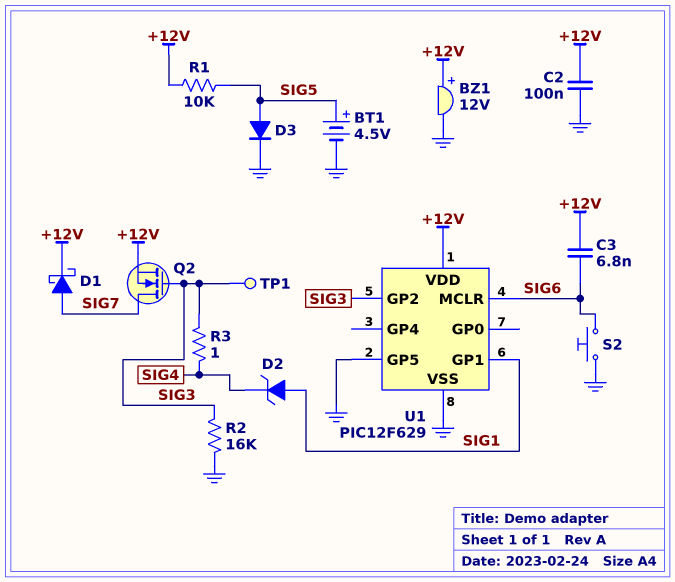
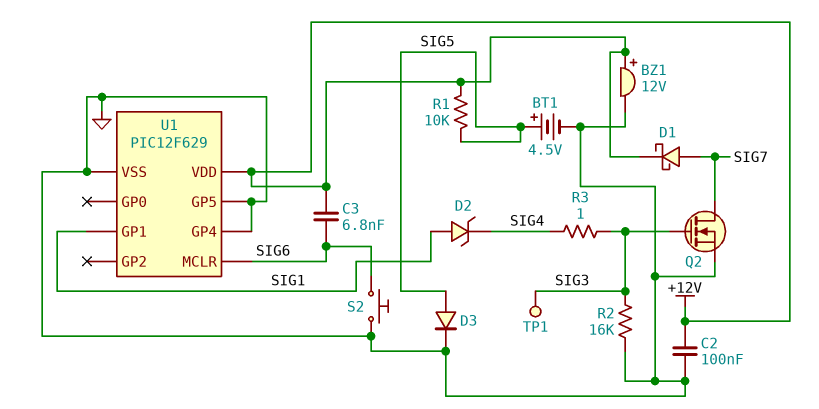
Q2: NMOS (G SIG3, D SIG7, S +12V) -> NMOS (G SIG3, D SIG7, S GND)
U1 pin GP2: SIG3 -> none
U1 pin GP4: none -> GND

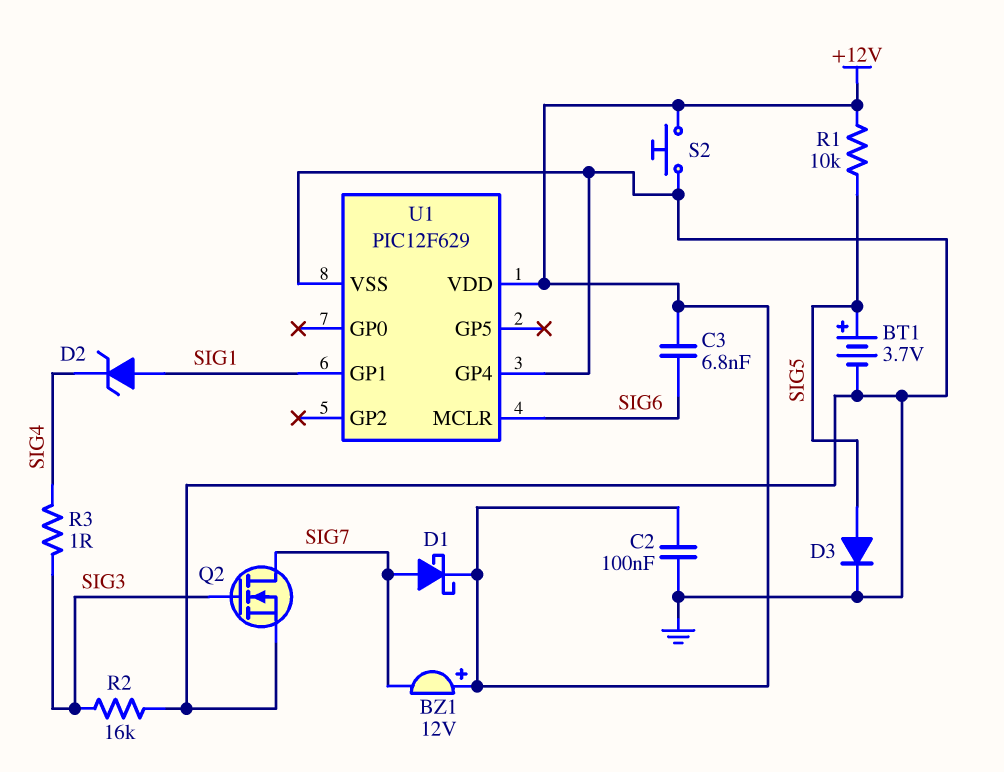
BT1: 4.5V (plus SIG5, minus GND) -> 3.7V (plus SIG5, minus GND)
BZ1: buzzer 12V (plus +12V, minus GND) -> buzzer 12V (plus +12V, minus SIG7)
S2: button (GND, SIG6) -> button (+12V, GND)
TP1: test point (SIG3) -> none
U1 pin GP5: GND -> none

